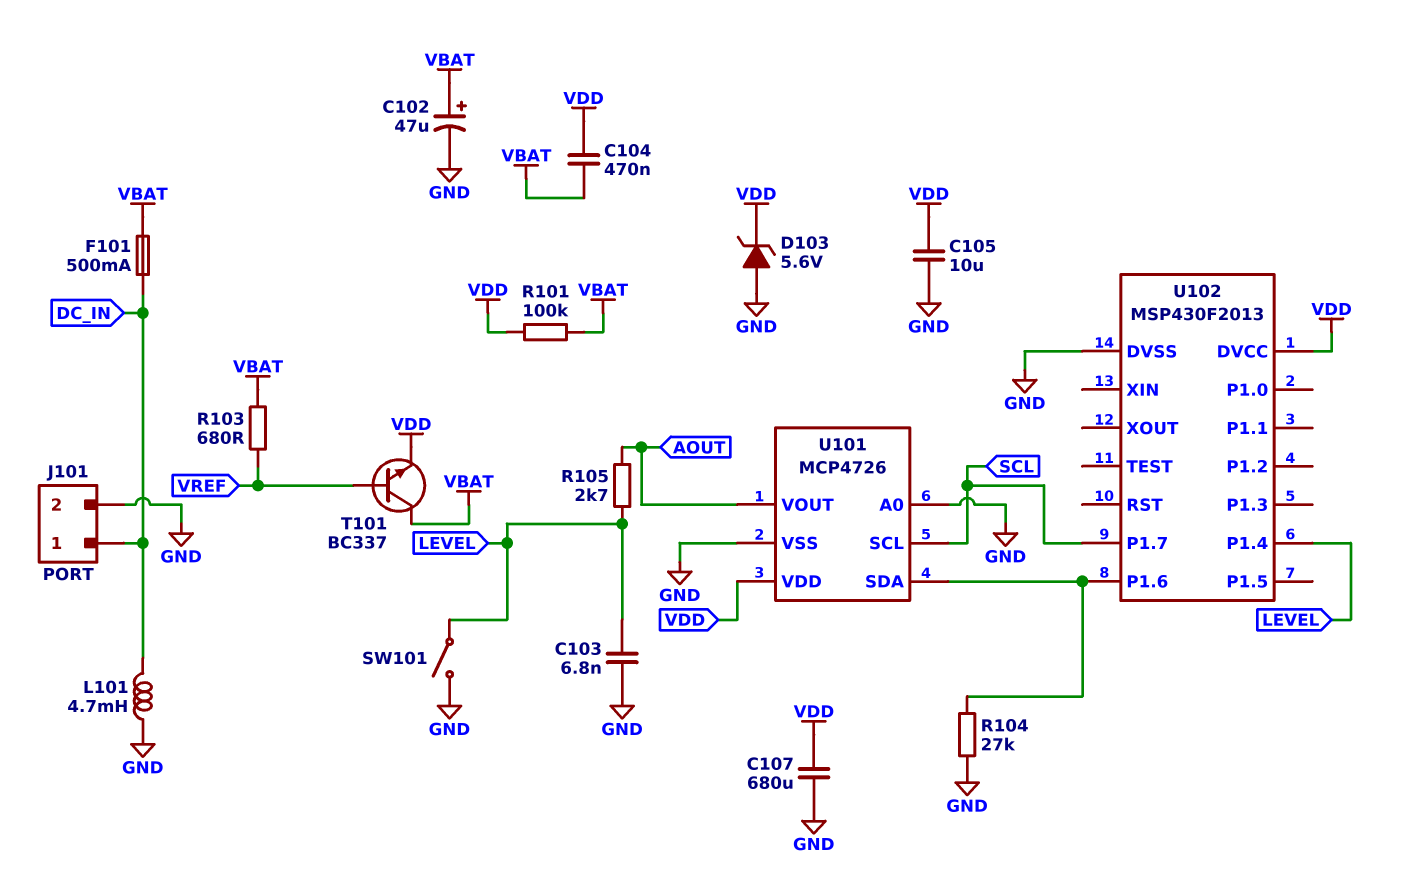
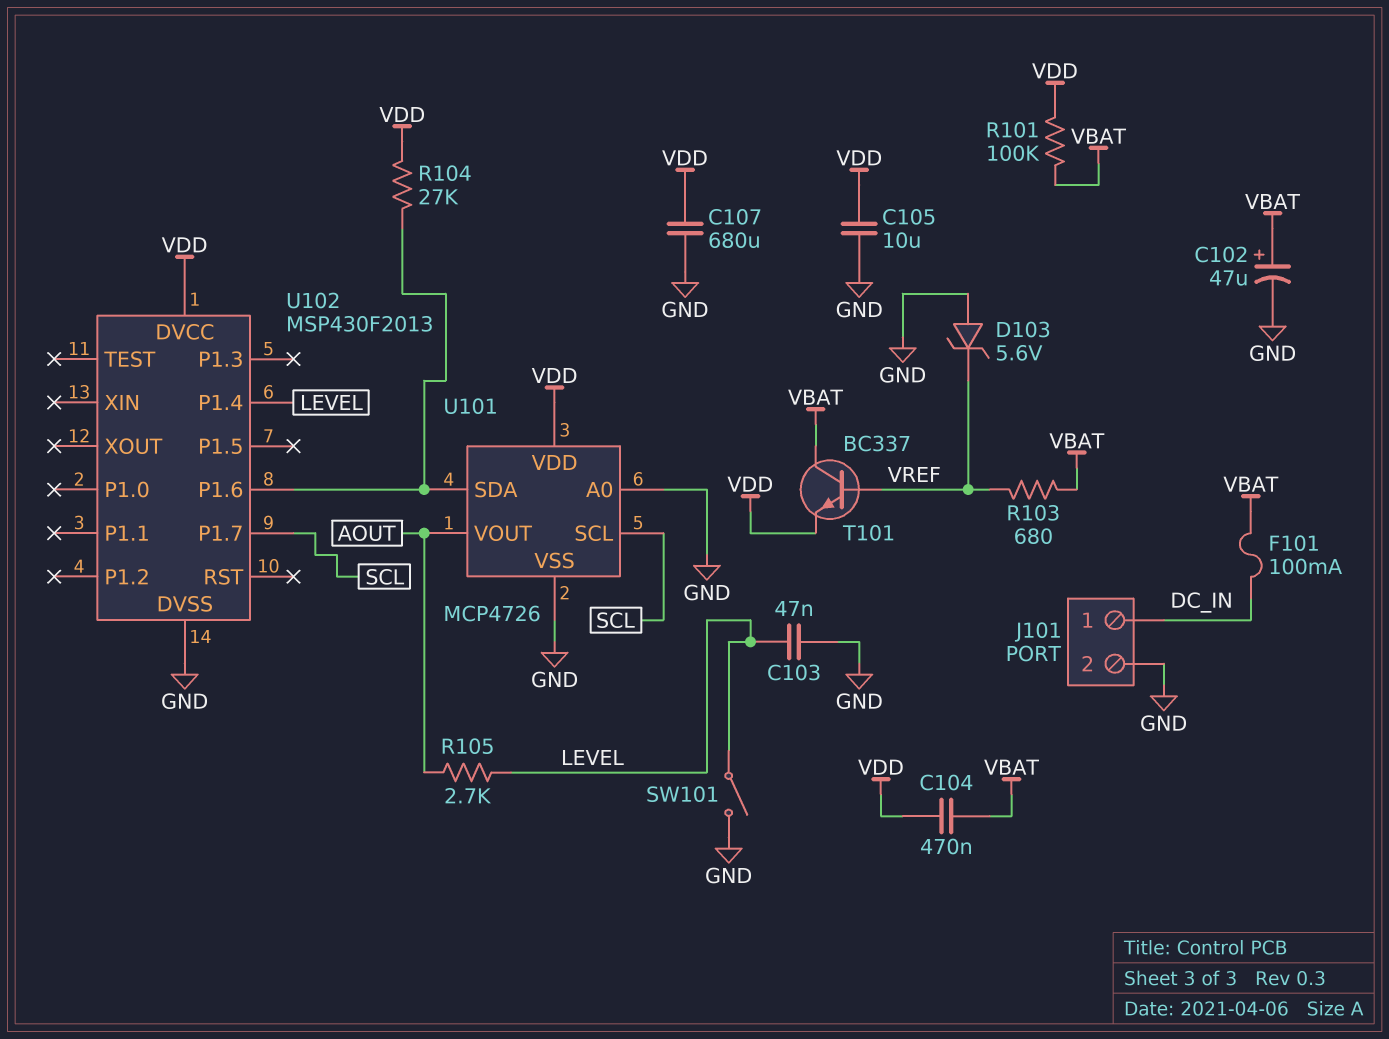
C103: 6.8nF (GND, LEVEL) -> 47nF (GND, LEVEL)
D103: zener 5.6V (A GND, K VDD) -> zener 5.6V (A GND, K VREF)
F101: 500mA (DC_IN, VBAT) -> 100mA (DC_IN, VBAT)
L101: 4.7mH (DC_IN, GND) -> none
R104: 27k (GND, U101/SDA) -> 27k (U101/SDA, VDD)

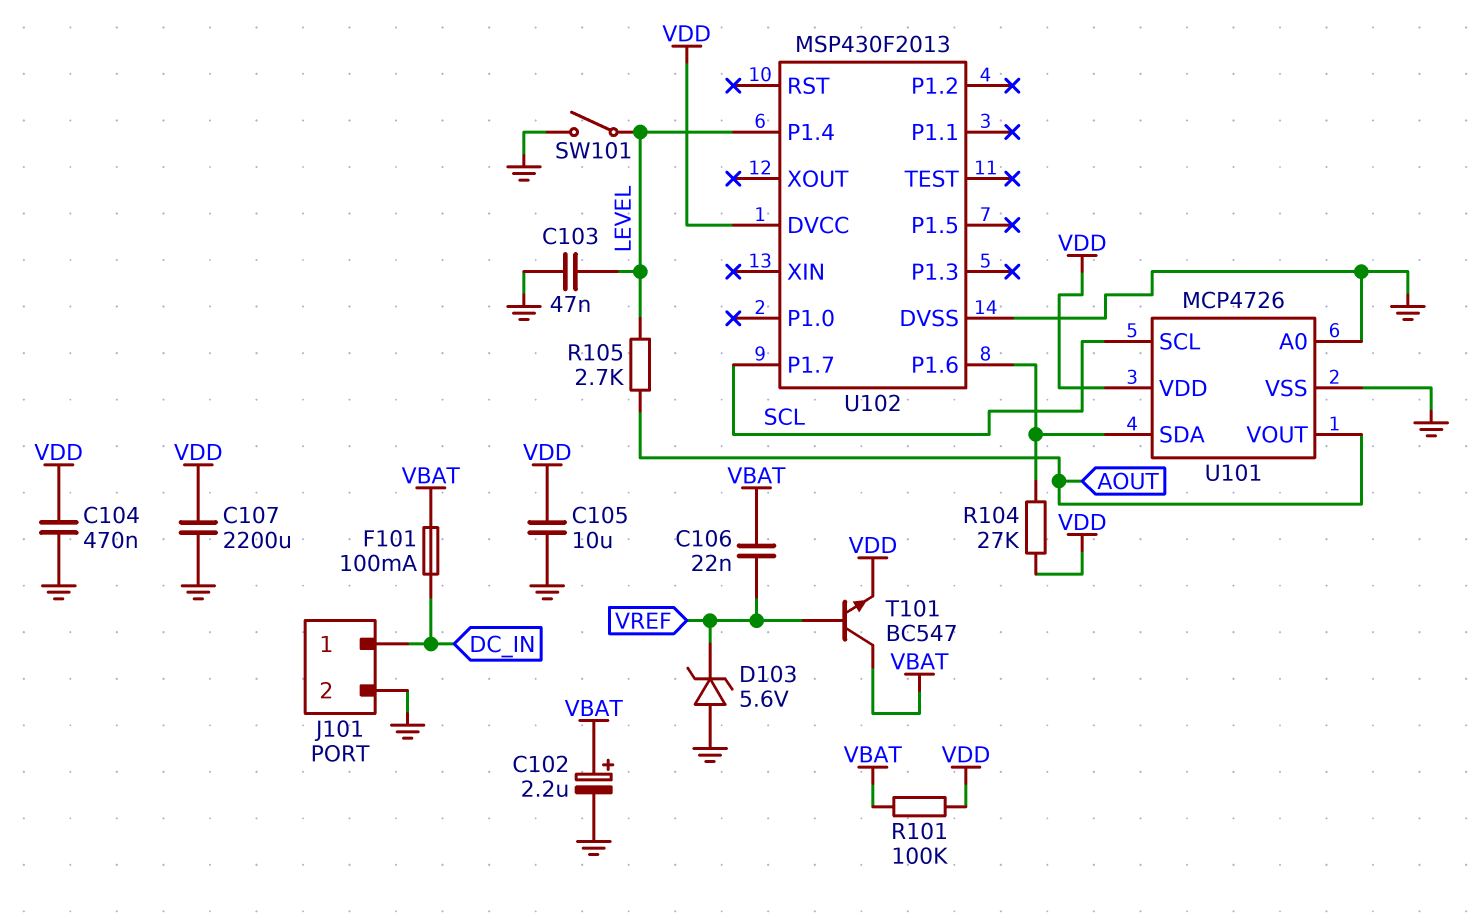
C102: 47uF (plus VBAT, minus GND) -> 2.2uF (plus VBAT, minus GND)
C104: 470nF (VBAT, VDD) -> 470nF (GND, VDD)
C106: none -> 22nF (VBAT, VREF)
C107: 680uF (GND, VDD) -> 2200uF (GND, VDD)
R103: 680 (VBAT, VREF) -> none
T101: NPN BC337 (B VREF, C VBAT, E VDD) -> NPN BC547 (B VREF, C VBAT, E VDD)

